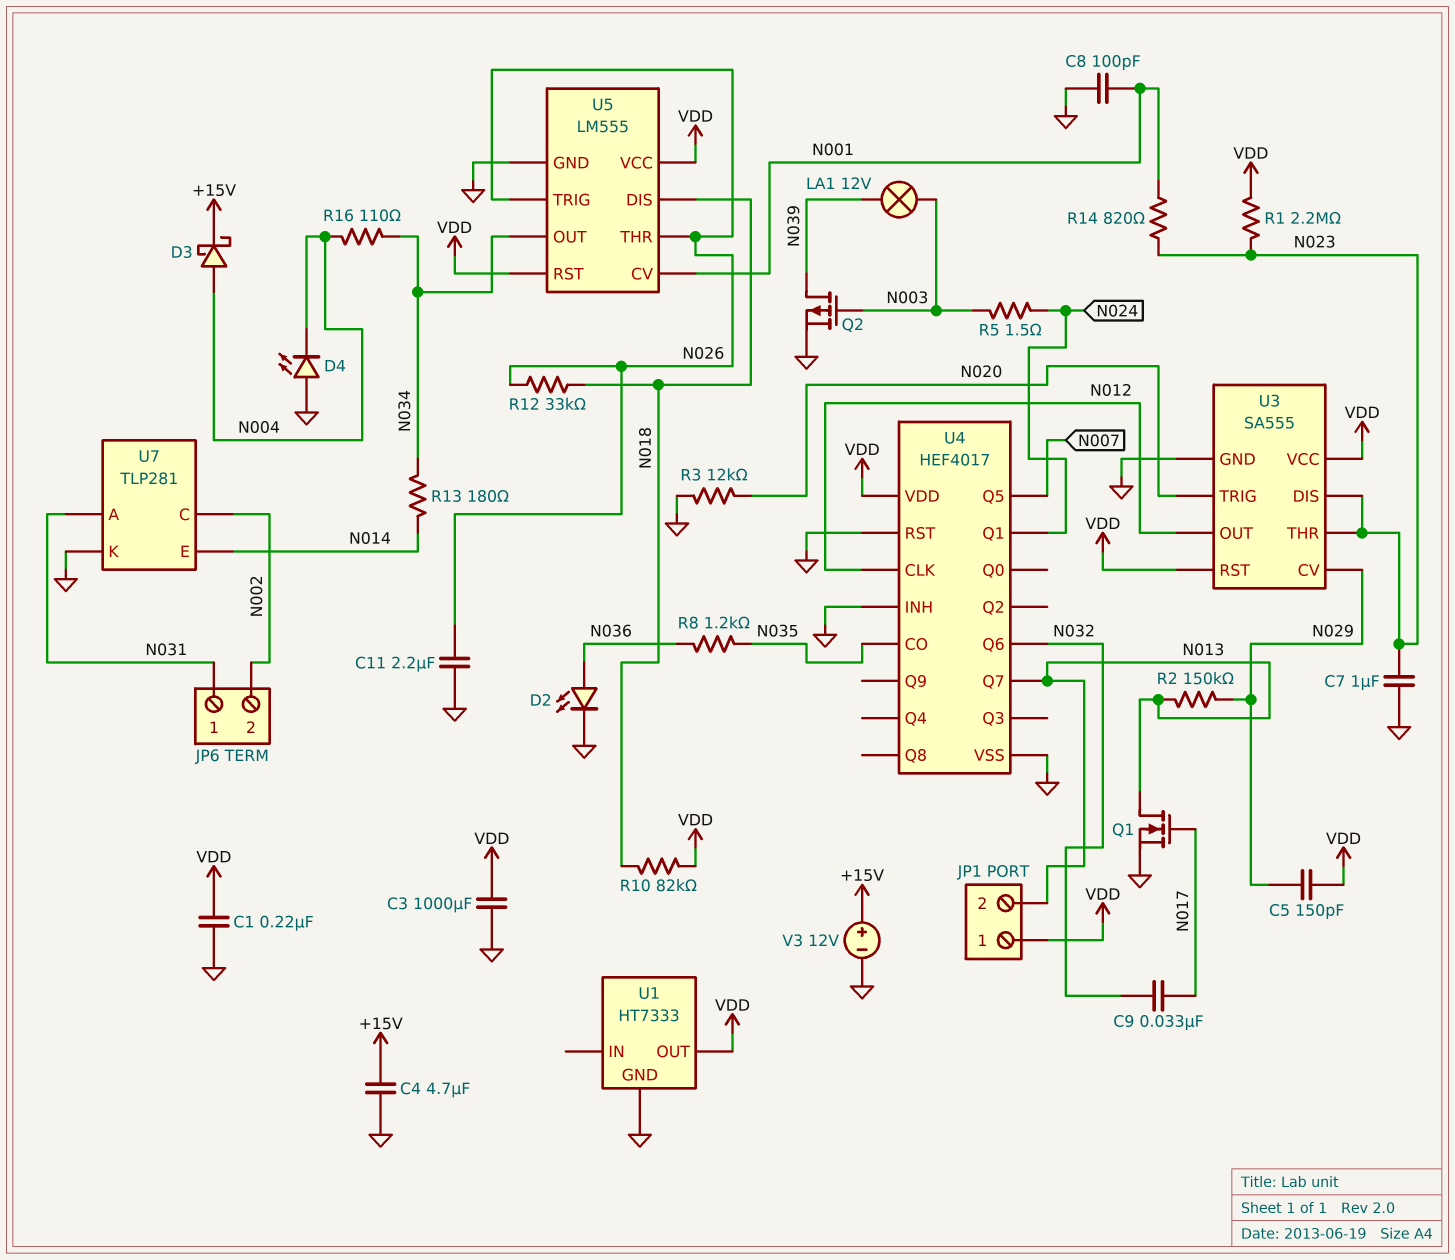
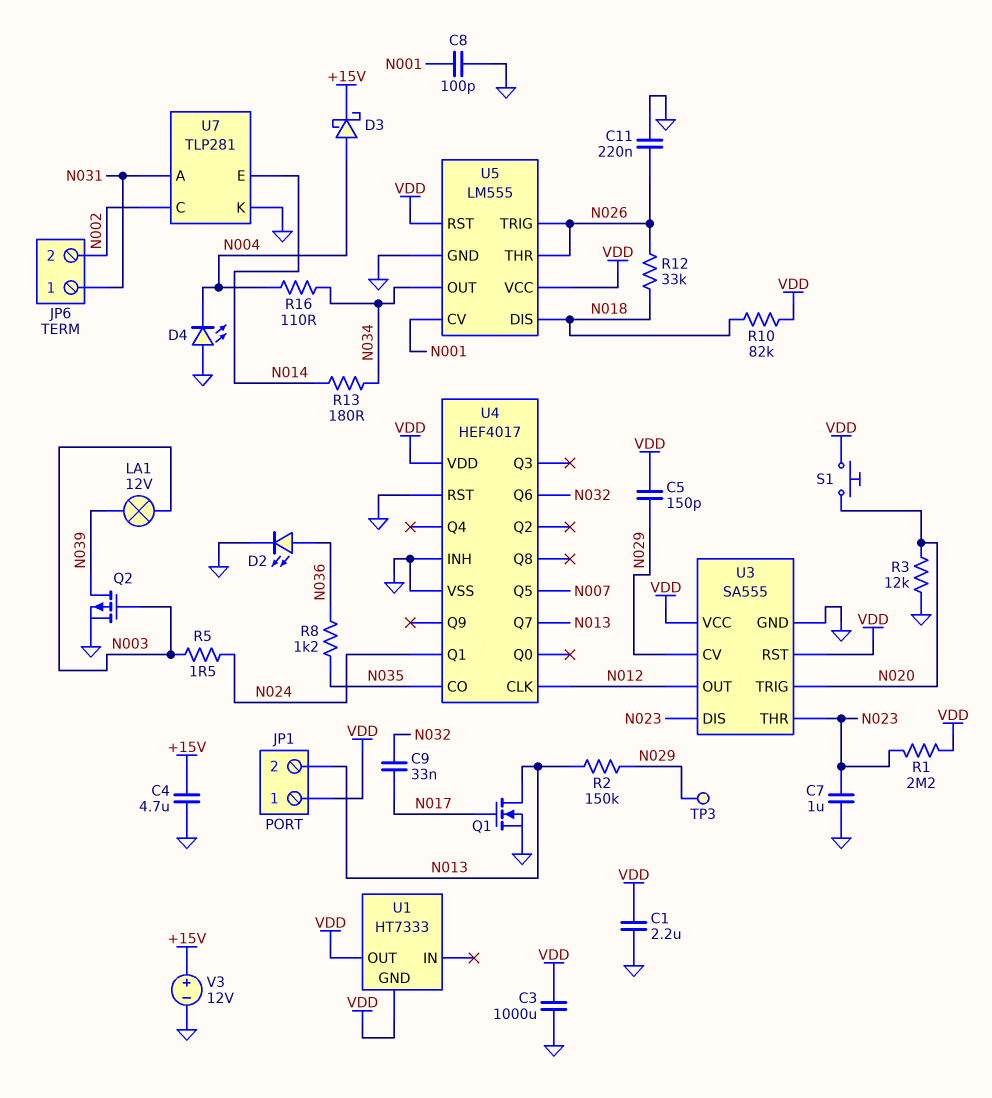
C1: 220nF (GND, VDD) -> 2.2uF (GND, VDD)
C11: 2.2uF (GND, N026) -> 220nF (GND, N026)
R14: 820 (N001, N023) -> none
S1: none -> button (N020, VDD)
TP3: none -> test point (N029)
U1 pin GND: GND -> VDD

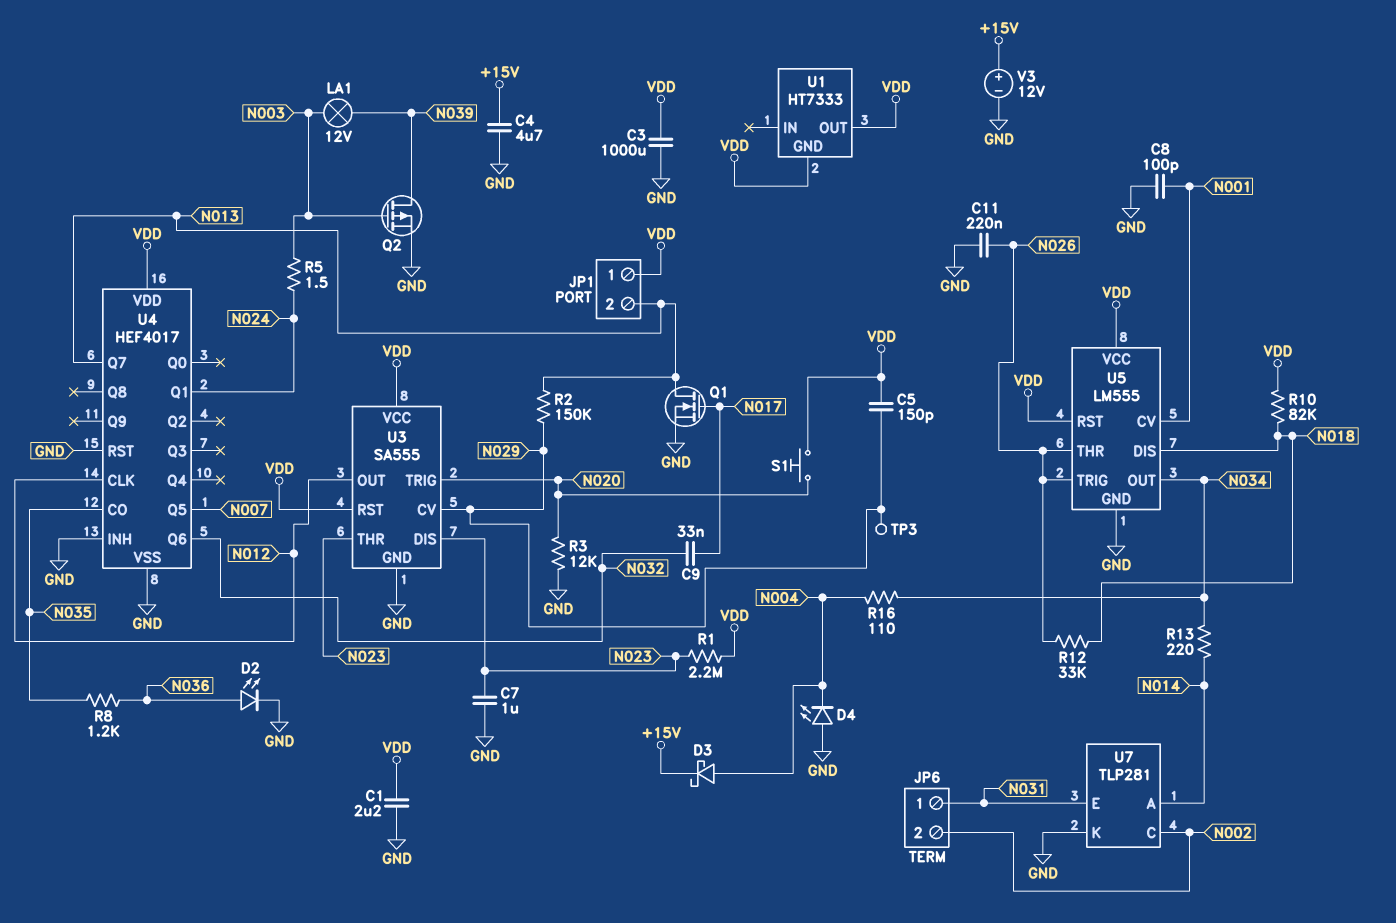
R13: 180 (N014, N034) -> 220 (N014, N034)
U7 pin A: N031 -> N014
U7 pin E: N014 -> N031

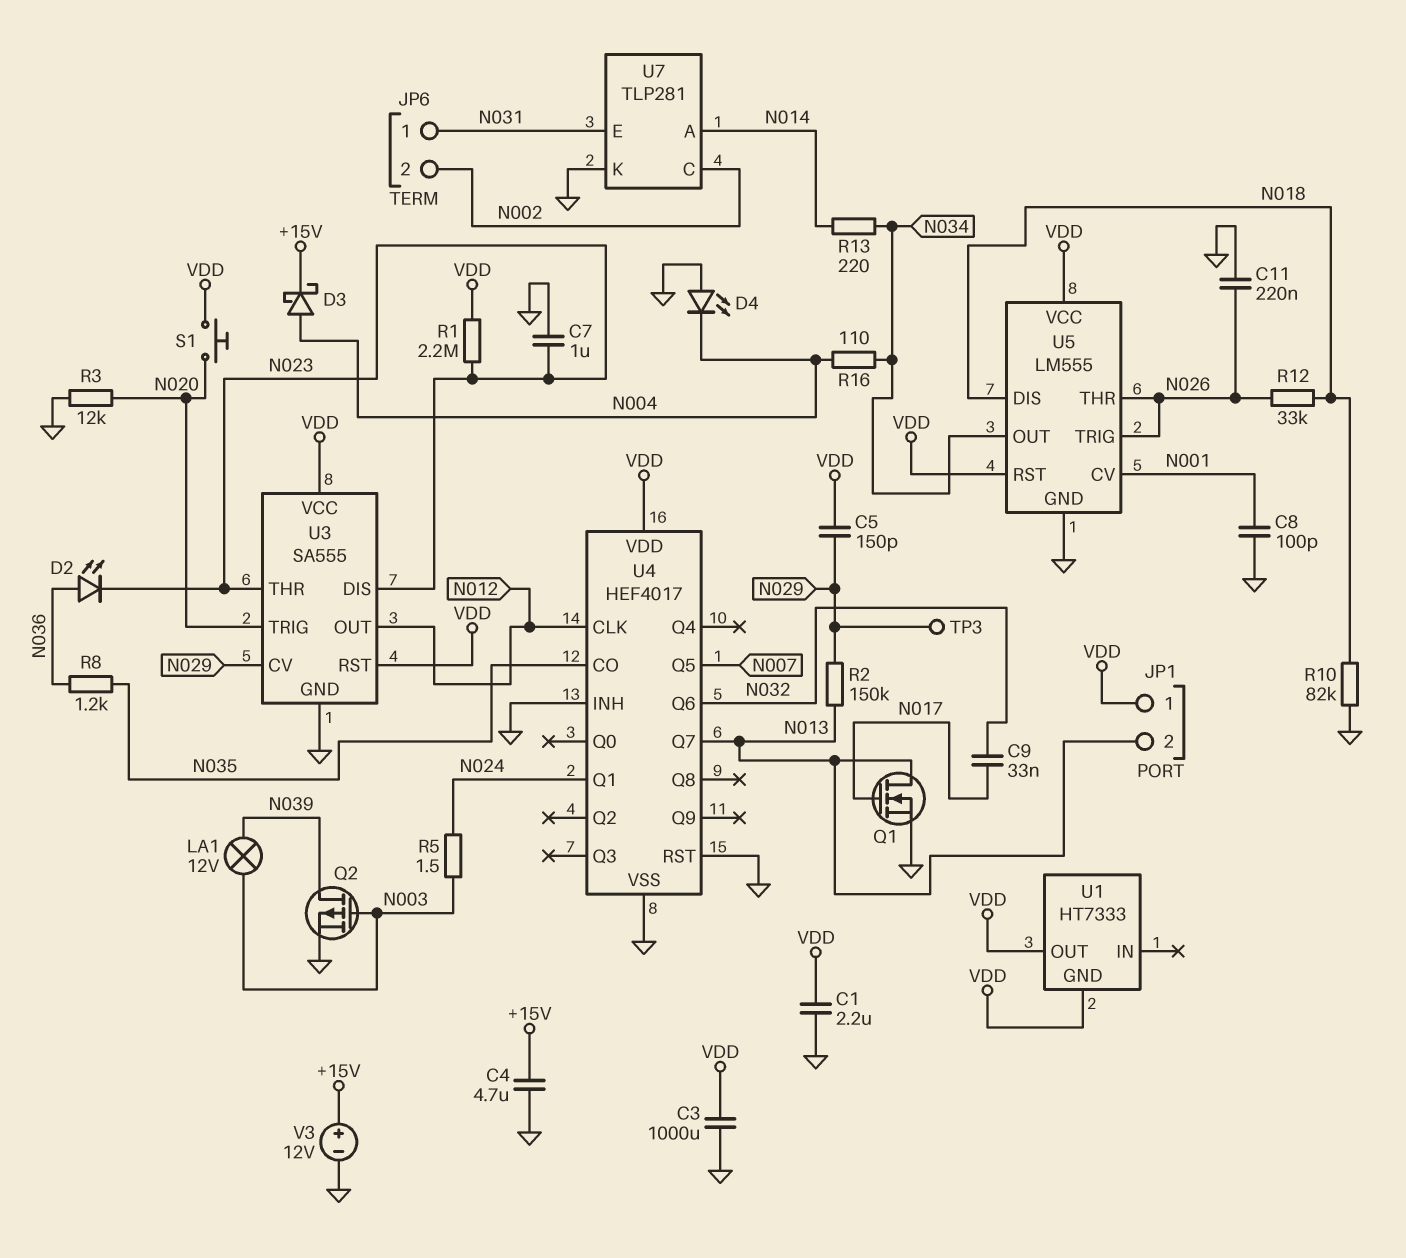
D2: LED (A N036, K GND) -> LED (A N036, K N023)
R10: 82k (N018, VDD) -> 82k (GND, N018)

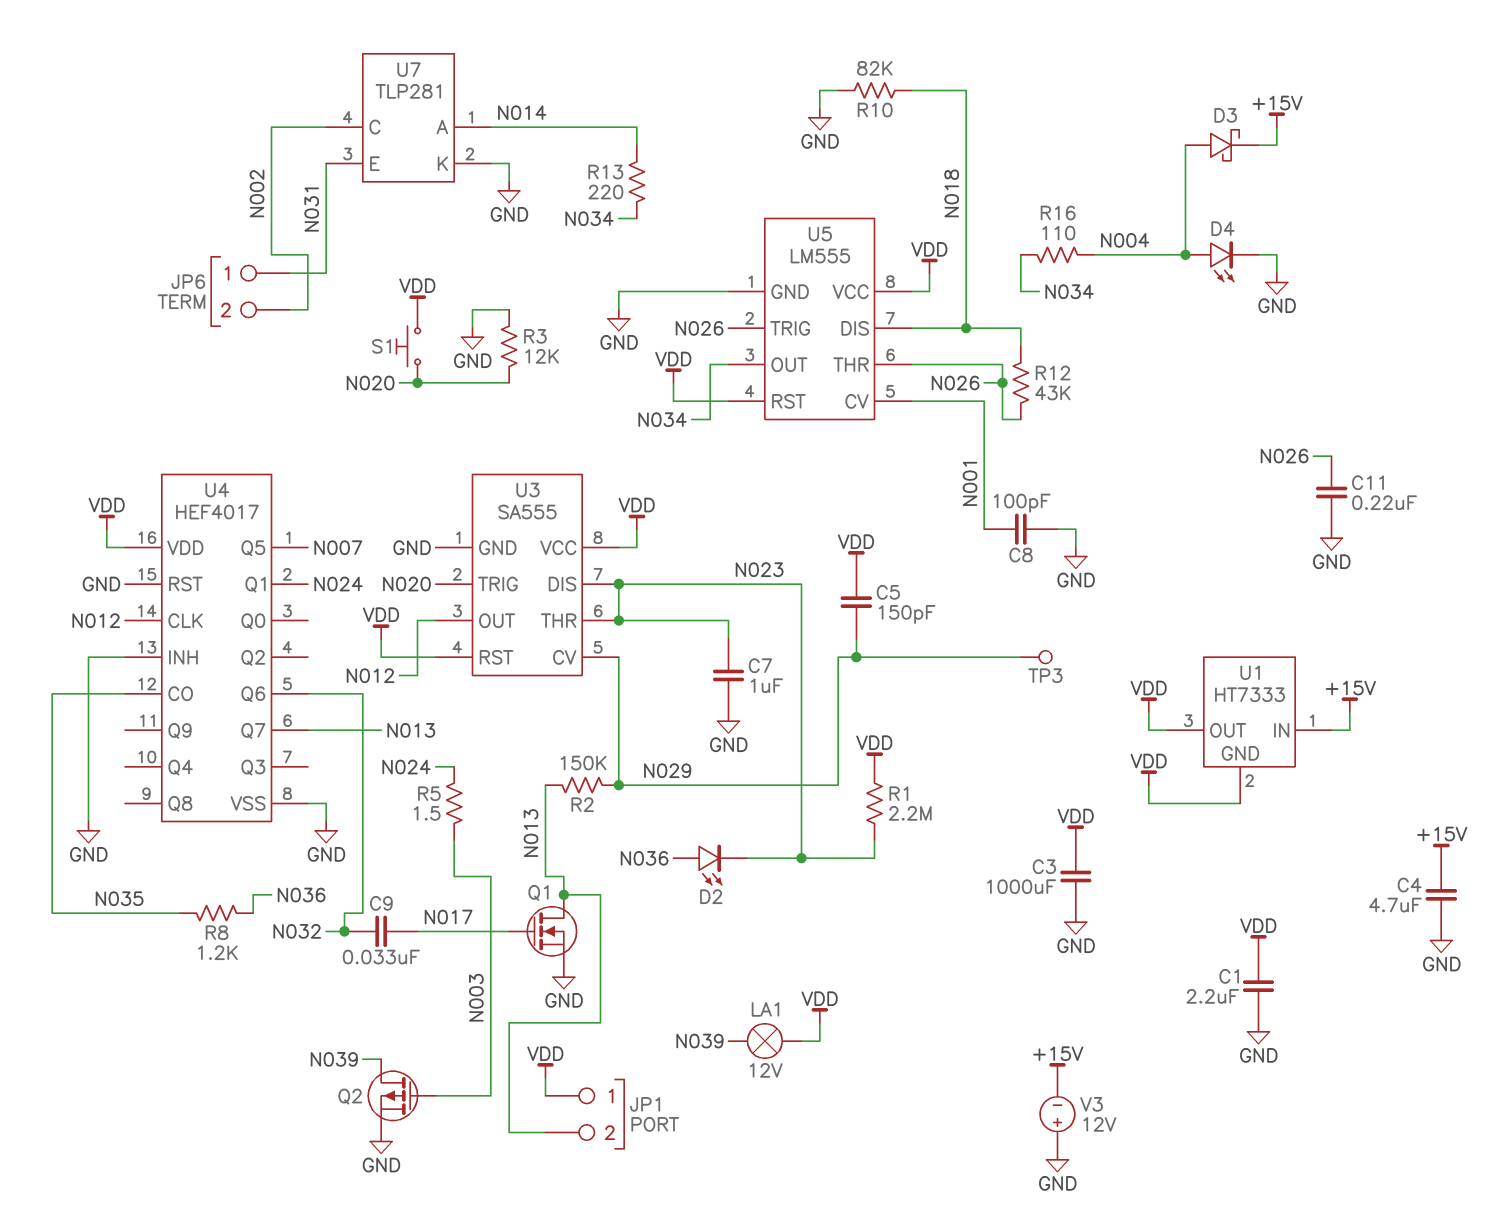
D4: LED (A GND, K N004) -> LED (A N004, K GND)
LA1: lamp 12V (N003, N039) -> lamp 12V (N039, VDD)
R12: 33k (N018, N026) -> 43k (N018, N026)
U1 pin IN: none -> +15V
V3: 12V (plus +15V, minus GND) -> 12V (plus GND, minus +15V)

